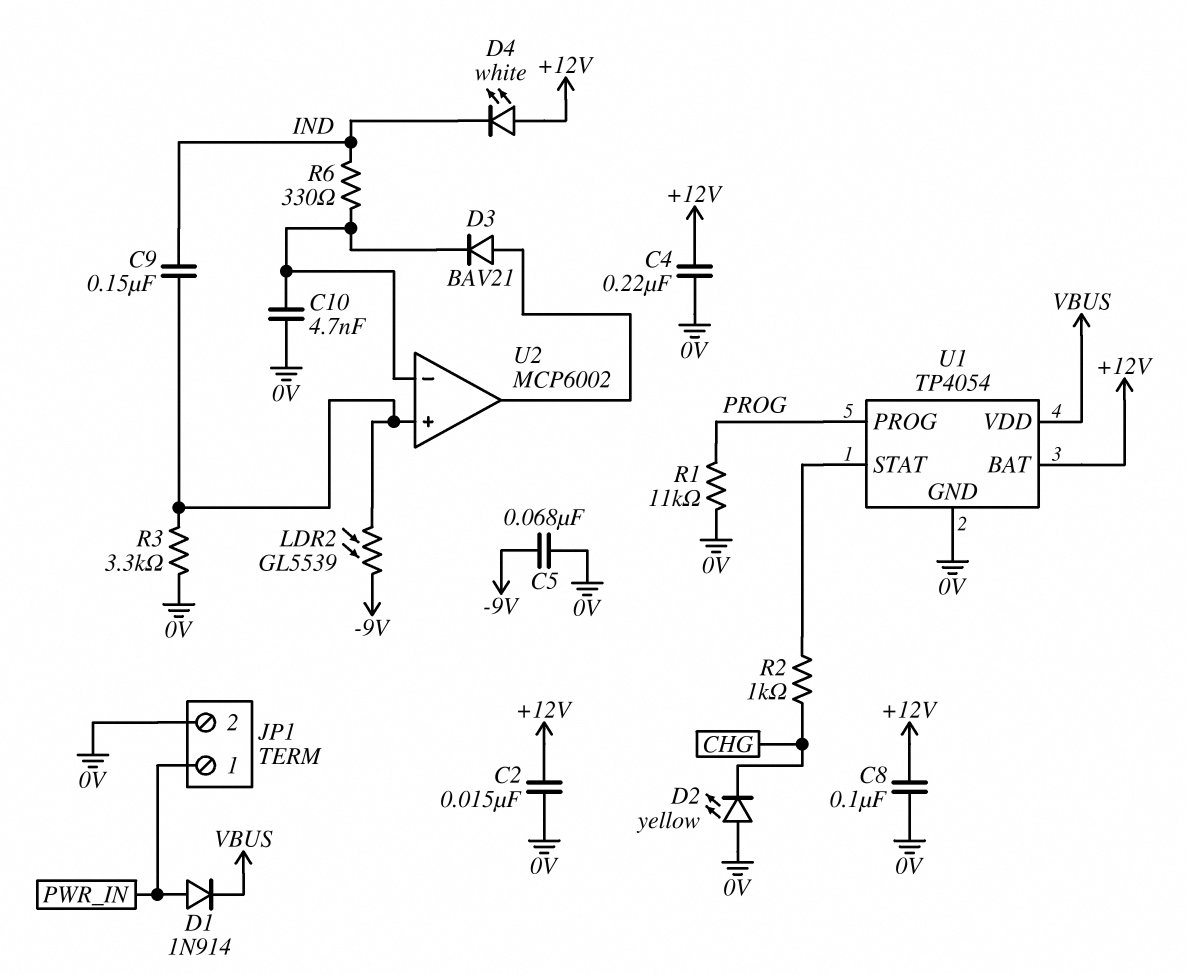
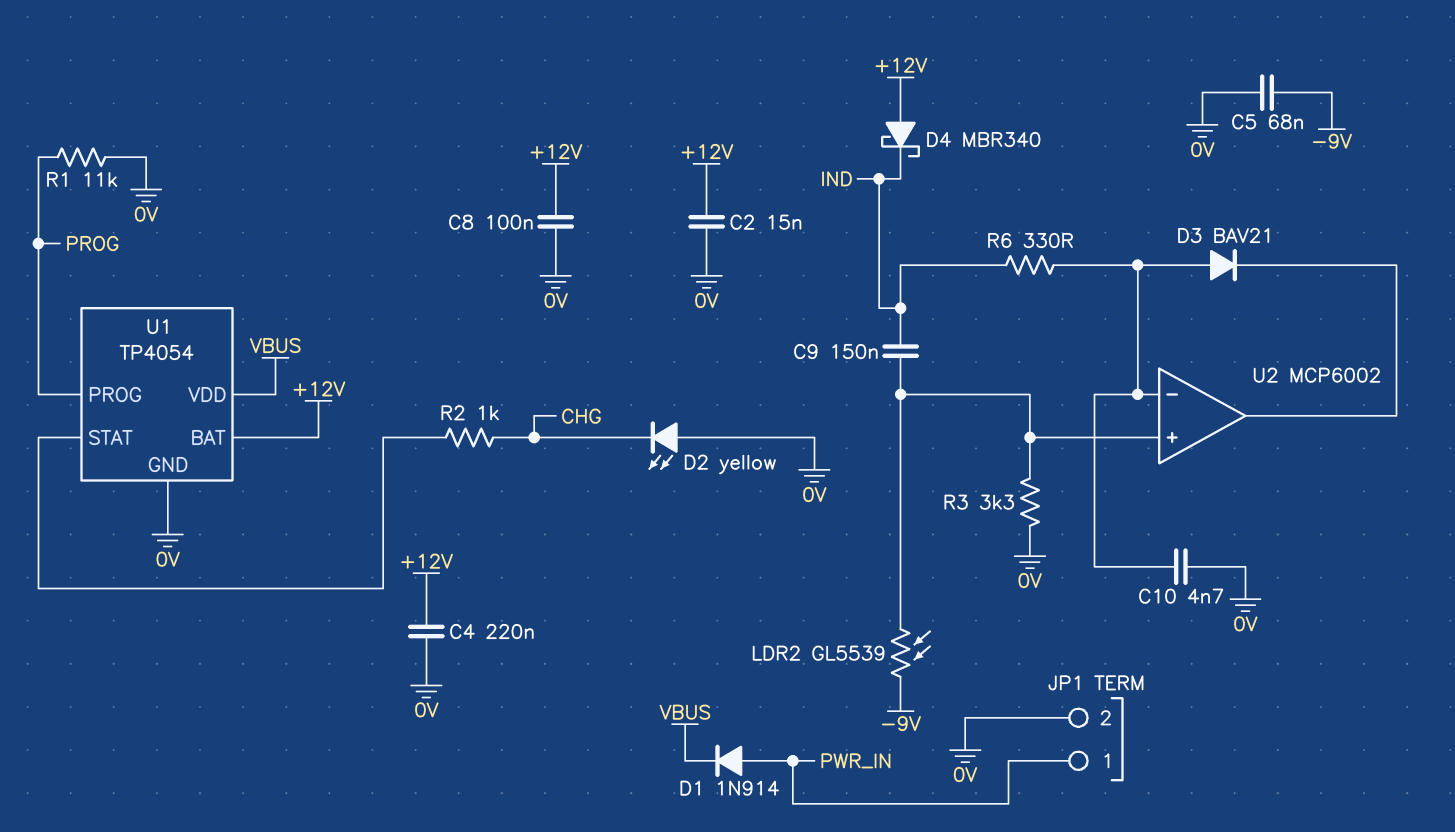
D3: diode BAV21 (A U2/out, K U2/in-) -> diode BAV21 (A U2/in-, K U2/out)
D4: LED white (A +12V, K IND) -> schottky MBR340 (A +12V, K IND)

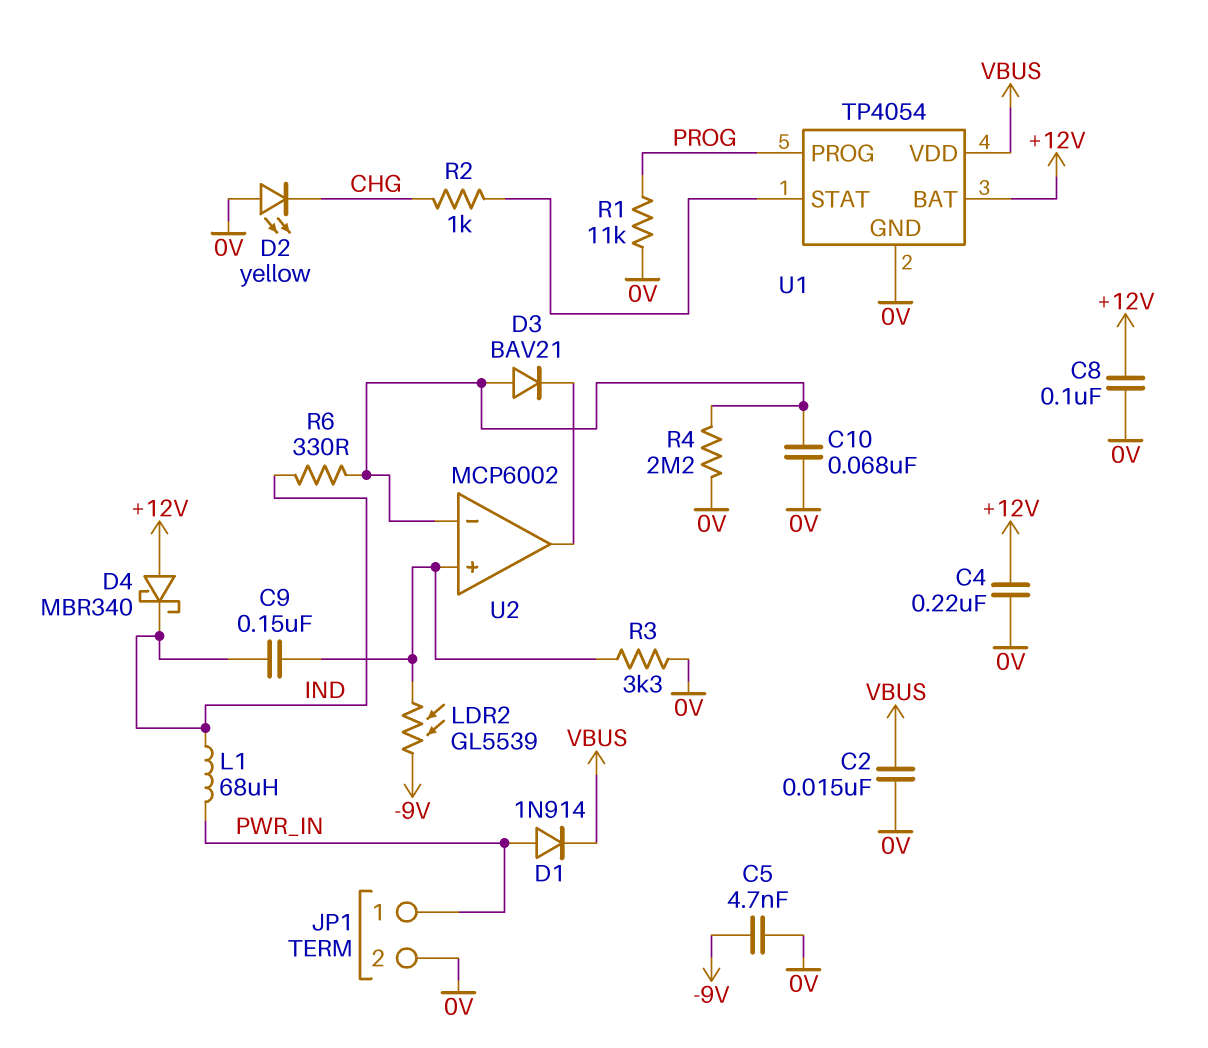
C2: 15nF (+12V, 0V) -> 15nF (0V, VBUS)
C5: 68nF (-9V, 0V) -> 4.7nF (-9V, 0V)
C10: 4.7nF (0V, U2/in-) -> 68nF (0V, U2/in-)
L1: none -> 68uH (IND, PWR_IN)
R4: none -> 2.2M (0V, U2/in-)

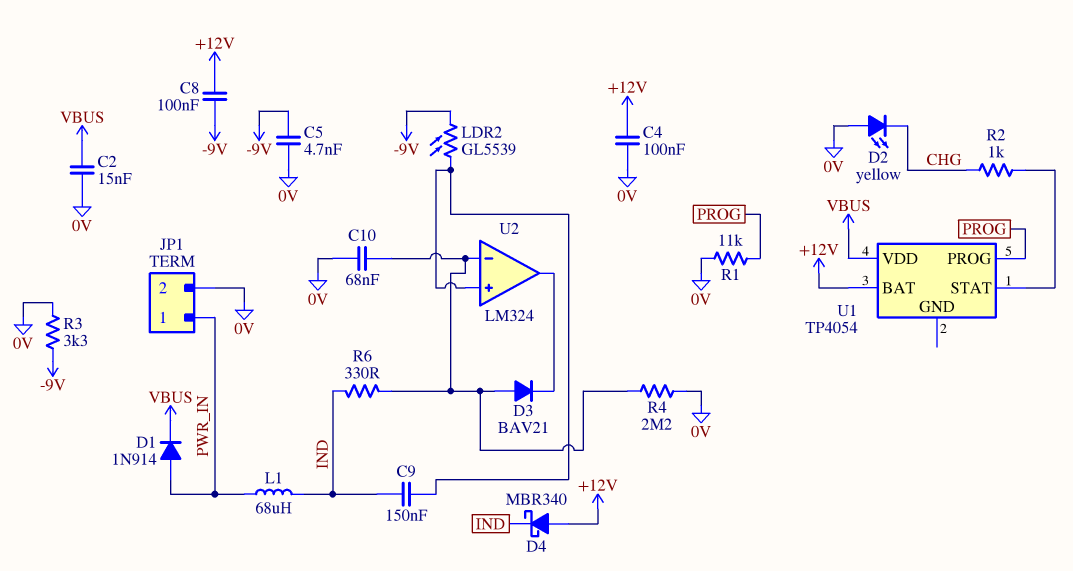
C4: 220nF (+12V, 0V) -> 100nF (+12V, 0V)
C8: 100nF (+12V, 0V) -> 100nF (+12V, -9V)
R3: 3.3k (0V, U2/in+) -> 3.3k (-9V, 0V)
U1 pin GND: 0V -> none
U2: MCP6002 -> LM324

